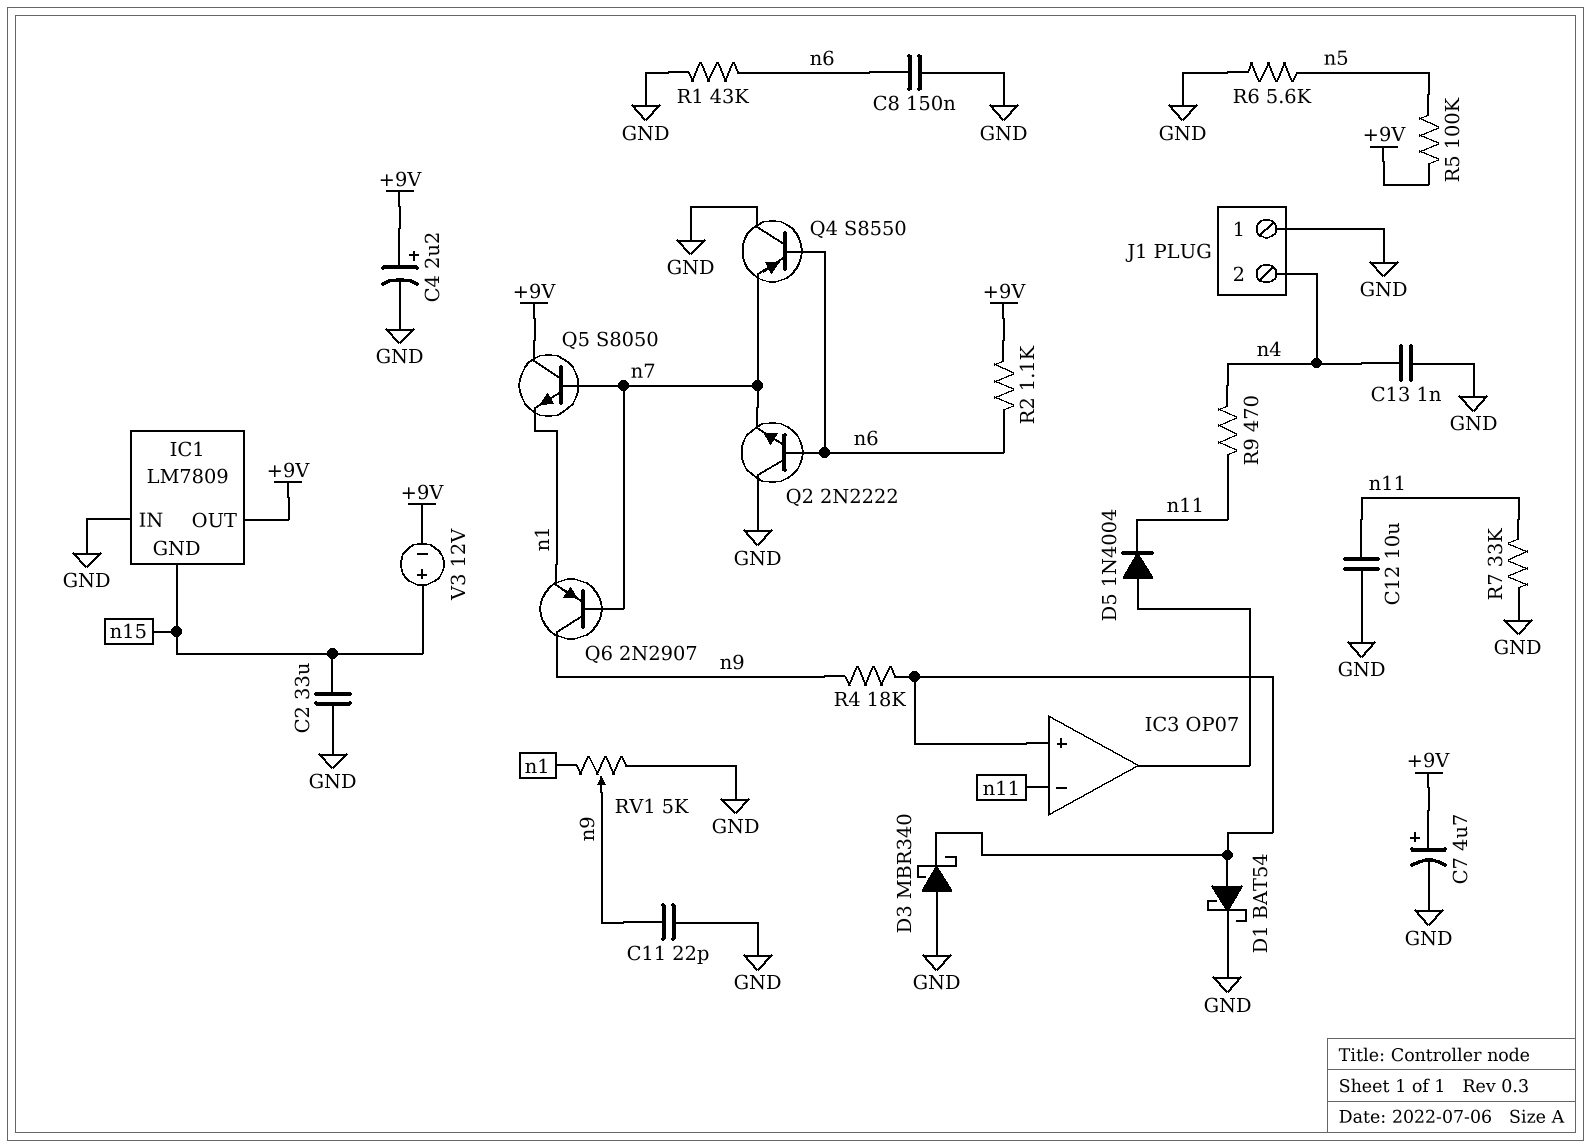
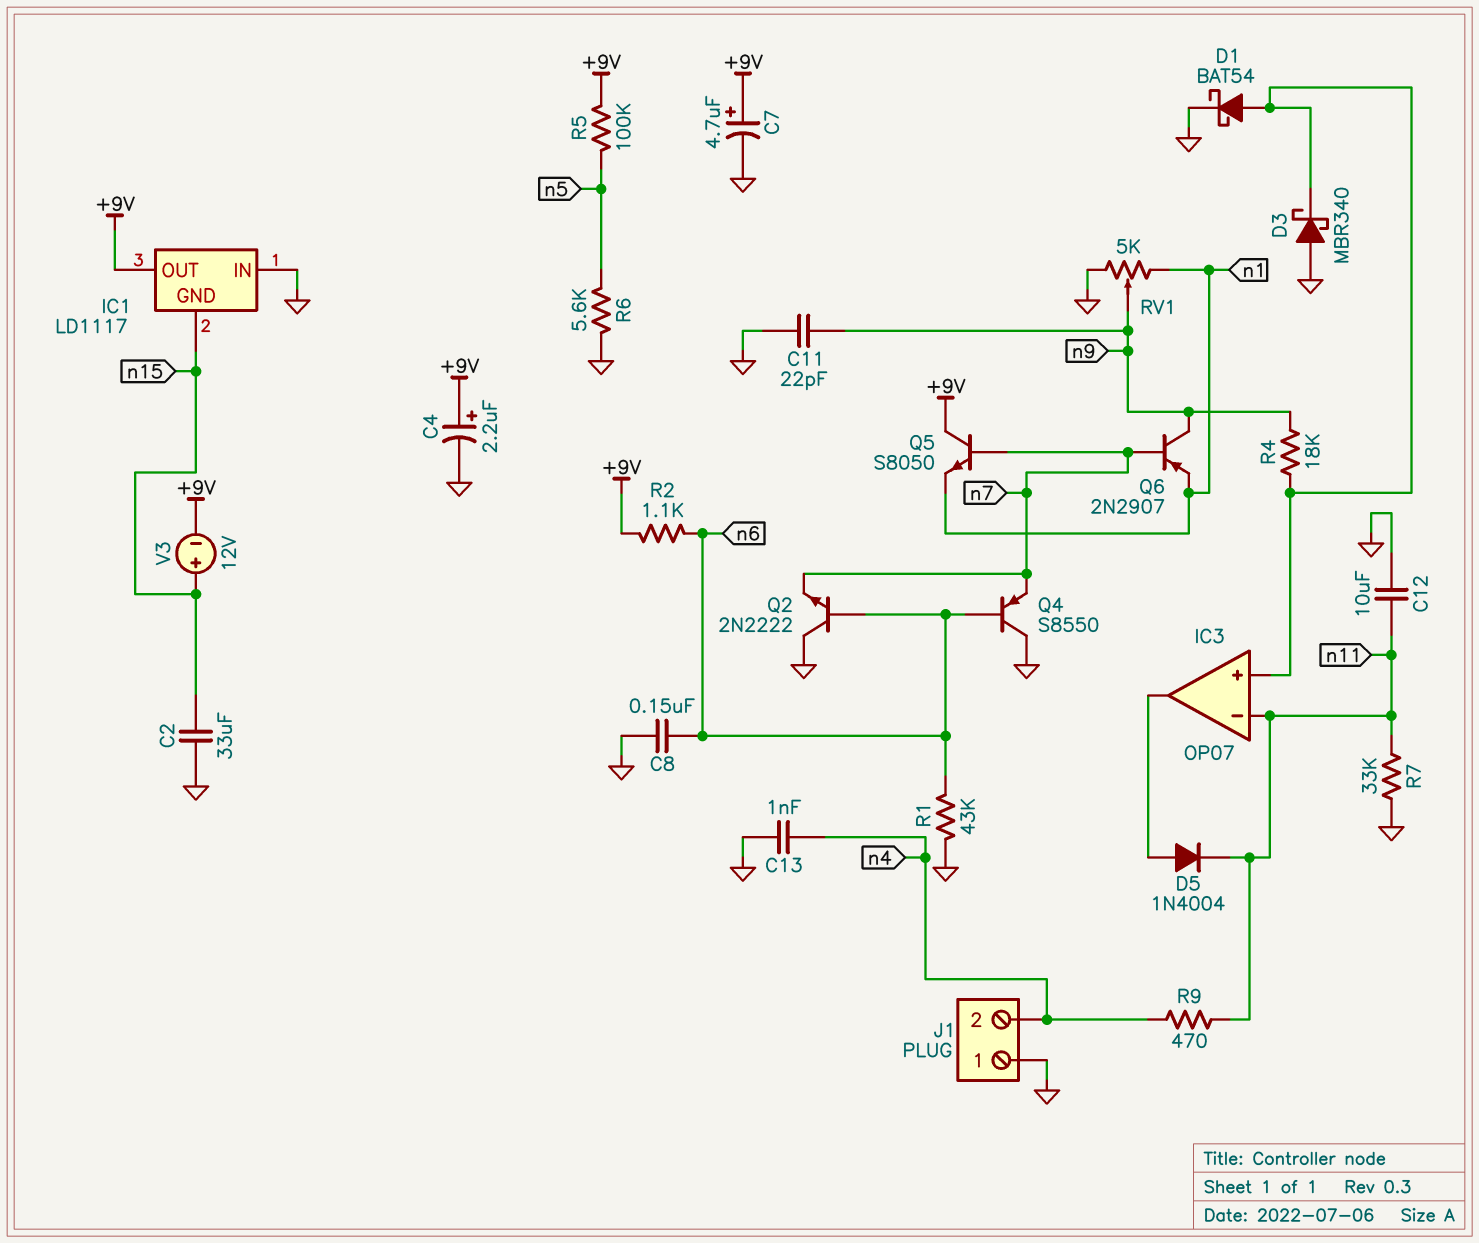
IC1: LM7809 -> LD1117

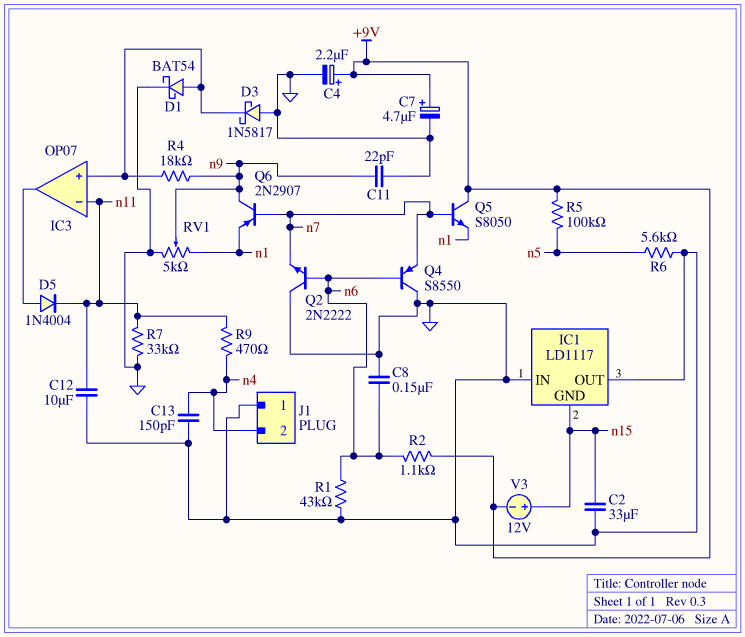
C13: 1nF (GND, n4) -> 150pF (GND, n4)
D3: schottky MBR340 (A GND, K IC3/in+) -> schottky 1N5817 (A GND, K IC3/in+)
IC1 pin OUT: +9V -> GND

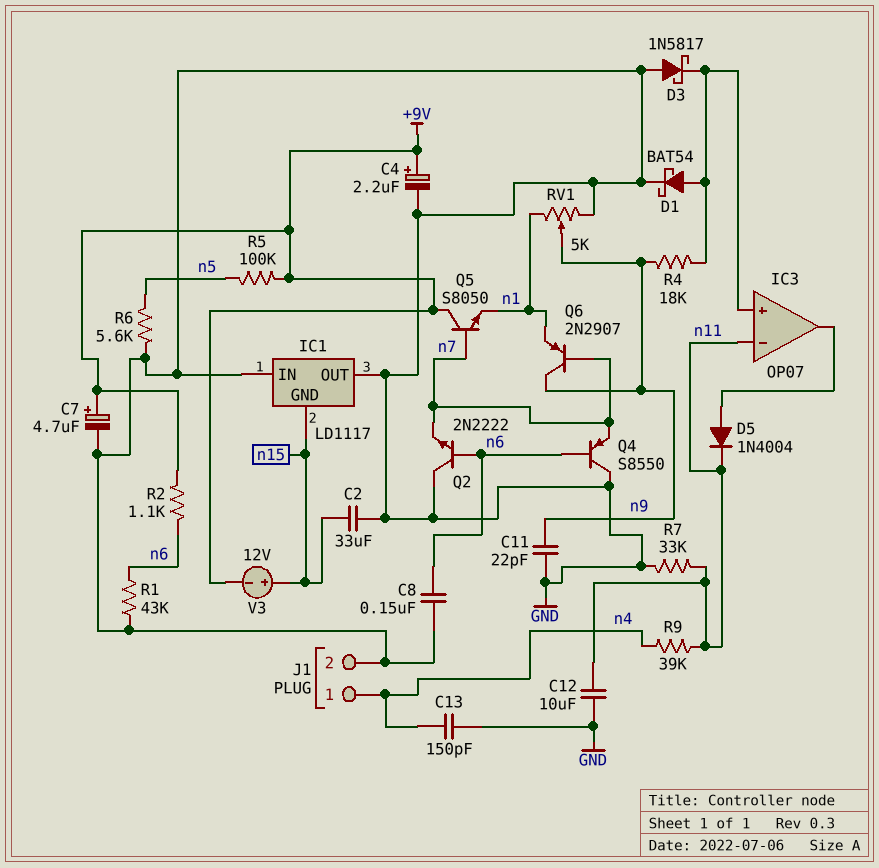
J1 pin 1: GND -> n4
J1 pin 2: n4 -> GND
R9: 470 (n4, n11) -> 39k (n4, n11)

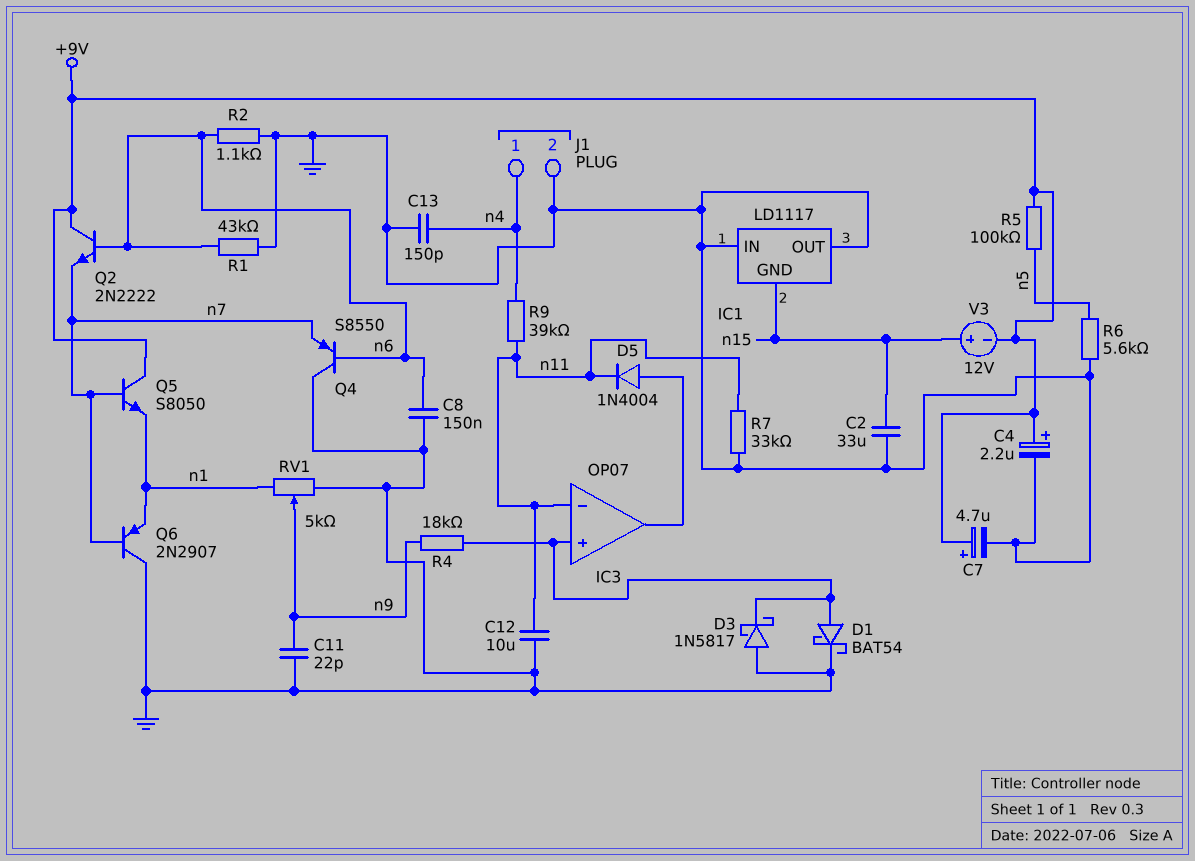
Q2: NPN 2N2222 (B n6, C GND, E n7) -> NPN 2N2222 (B n6, C +9V, E n7)
Q6: PNP 2N2907 (B n7, C n9, E n1) -> PNP 2N2907 (B n7, C GND, E n1)
R2: 1.1k (+9V, n6) -> 1.1k (GND, n6)

